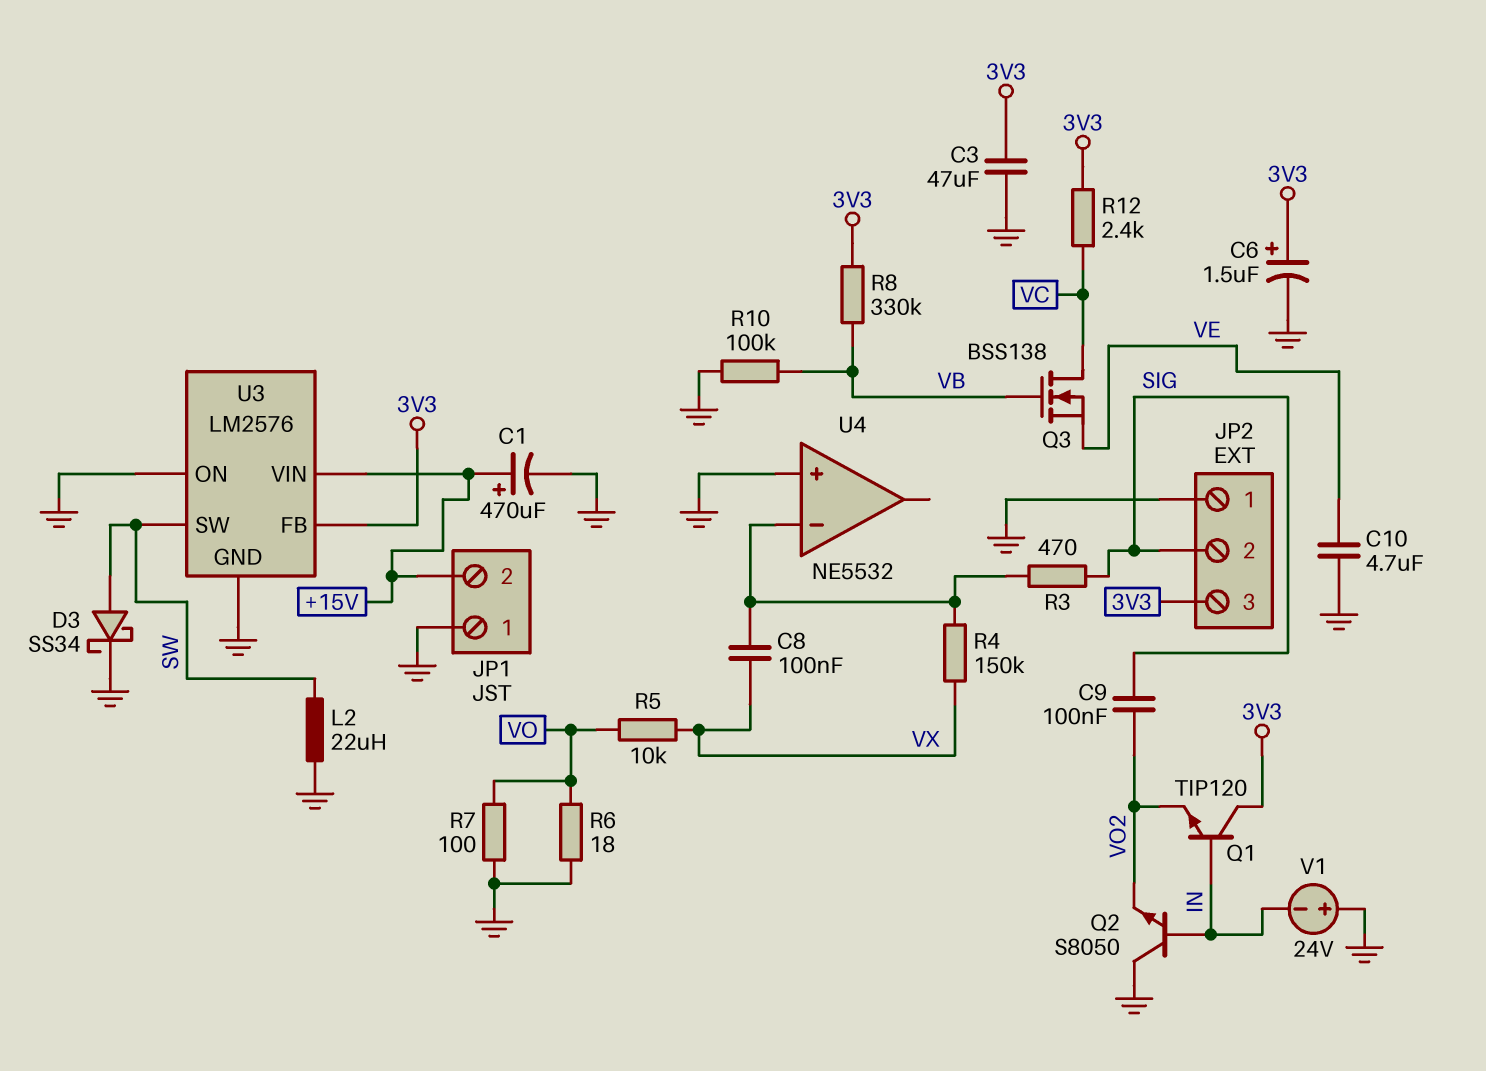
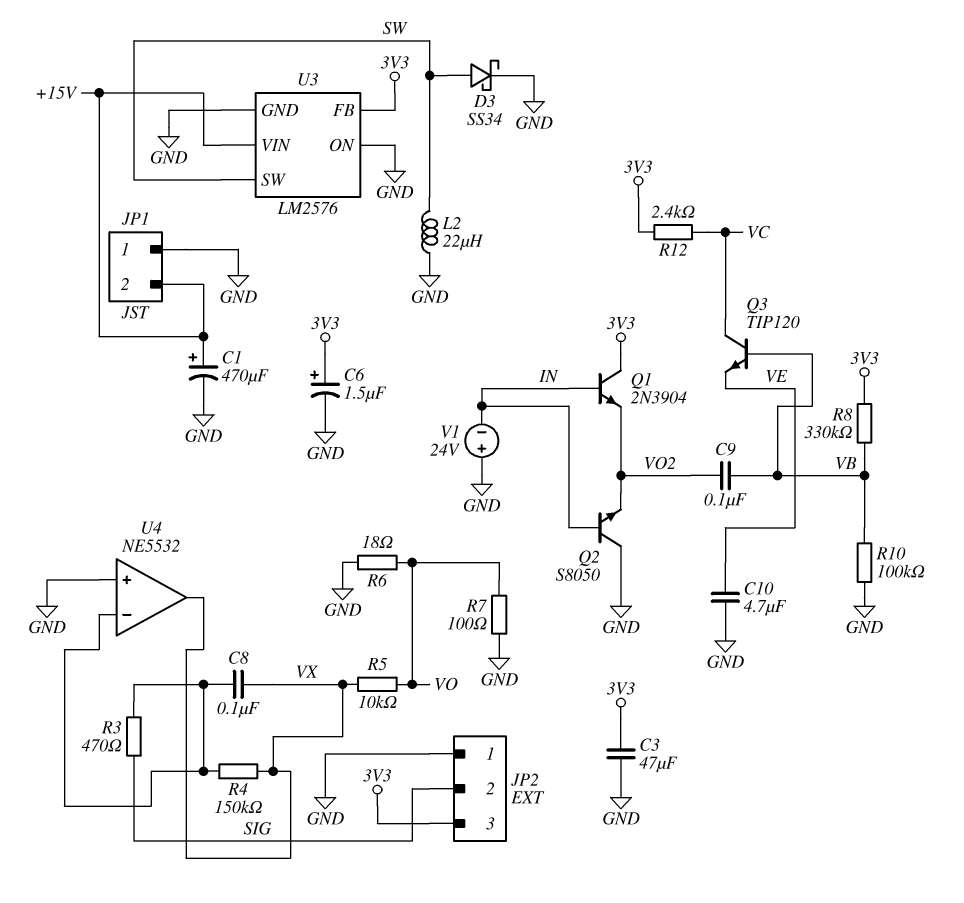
C9: 100nF (SIG, VO2) -> 100nF (VB, VO2)
Q1: NPN TIP120 (B IN, C 3V3, E VO2) -> NPN 2N3904 (B IN, C 3V3, E VO2)
Q3: NMOS BSS138 (G VB, D VC, S VE) -> NPN TIP120 (B VB, C VC, E VE)
U4 pin out: none -> VX

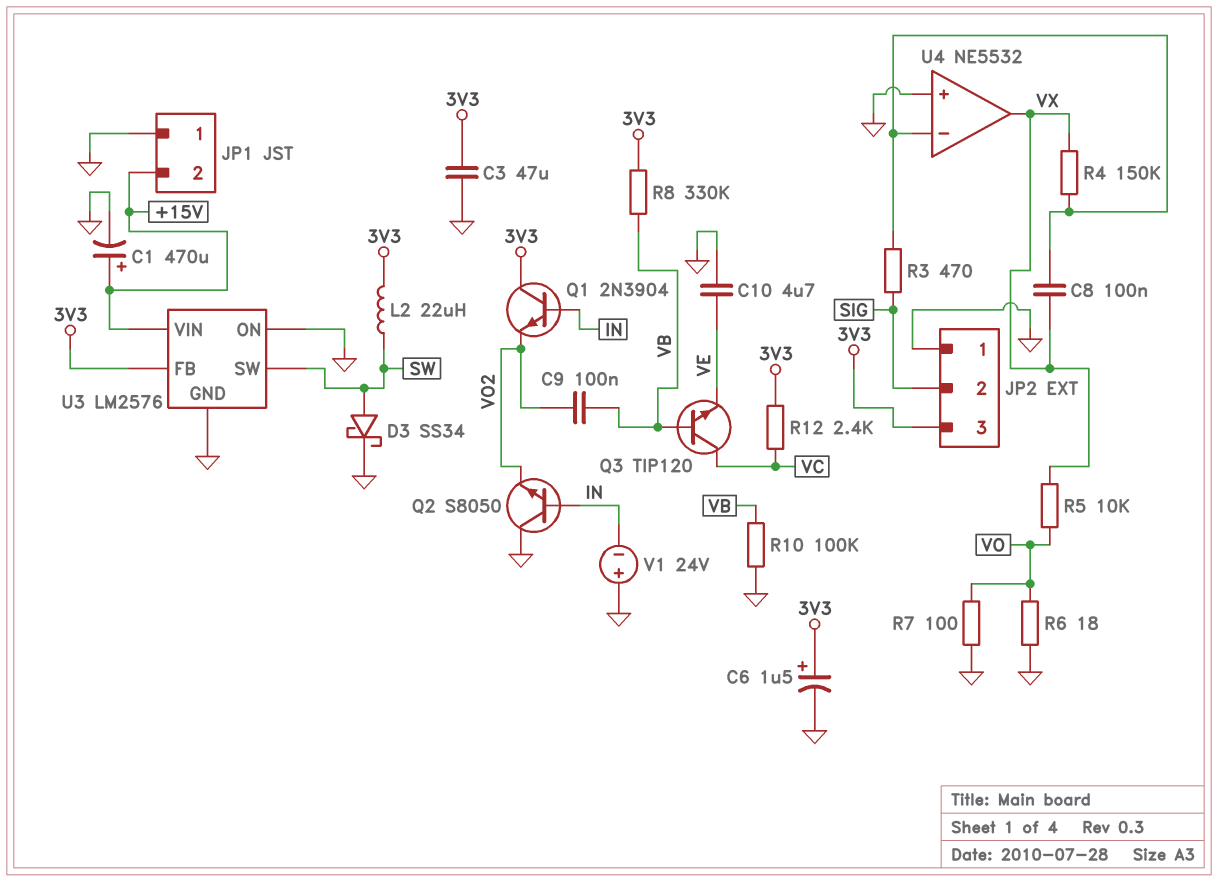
L2: 22uH (GND, SW) -> 22uH (3V3, SW)

